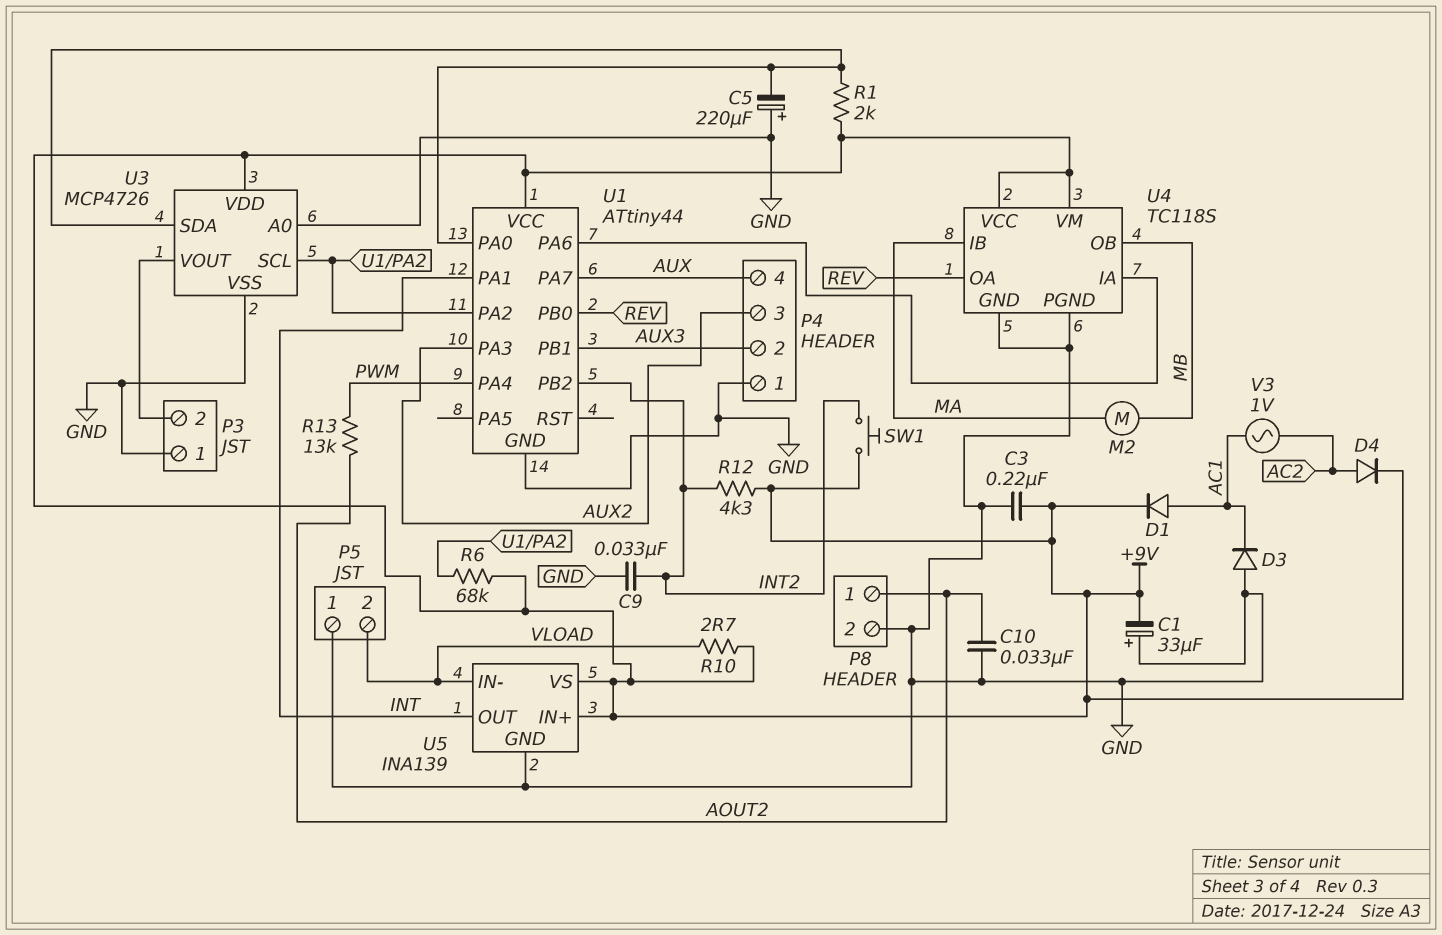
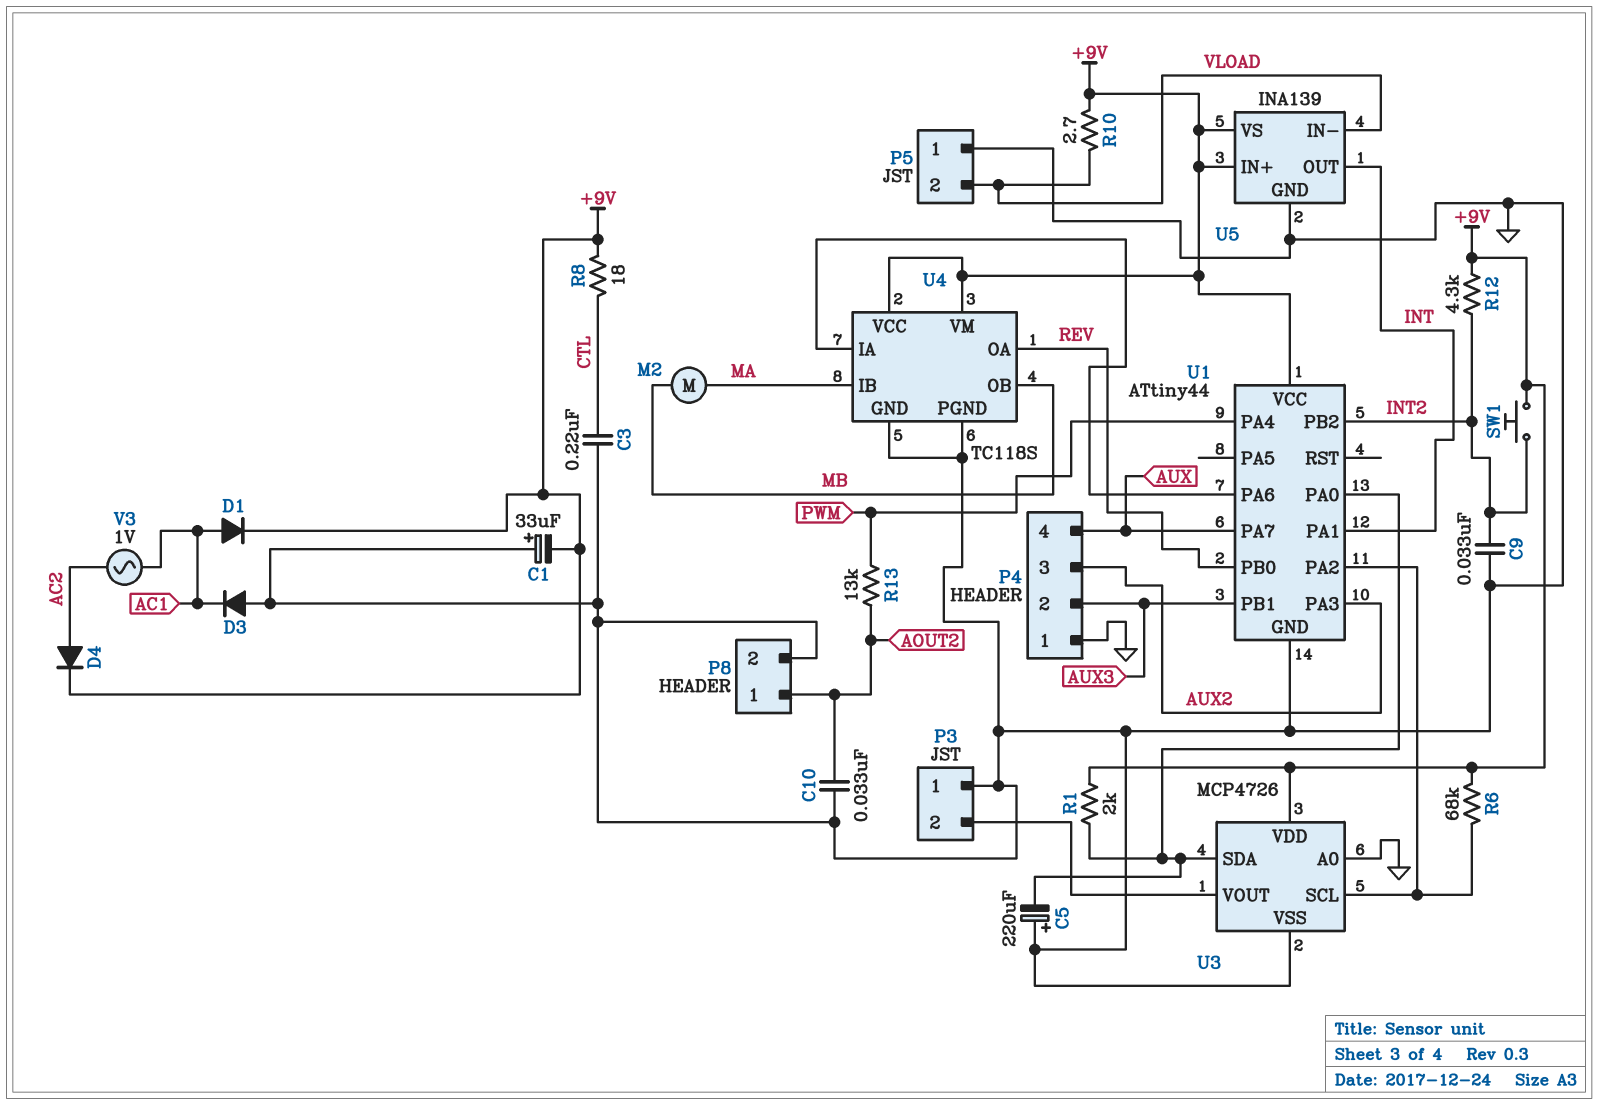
C3: 220nF (+9V, GND) -> 220nF (CTL, GND)
R8: none -> 18 (+9V, CTL)

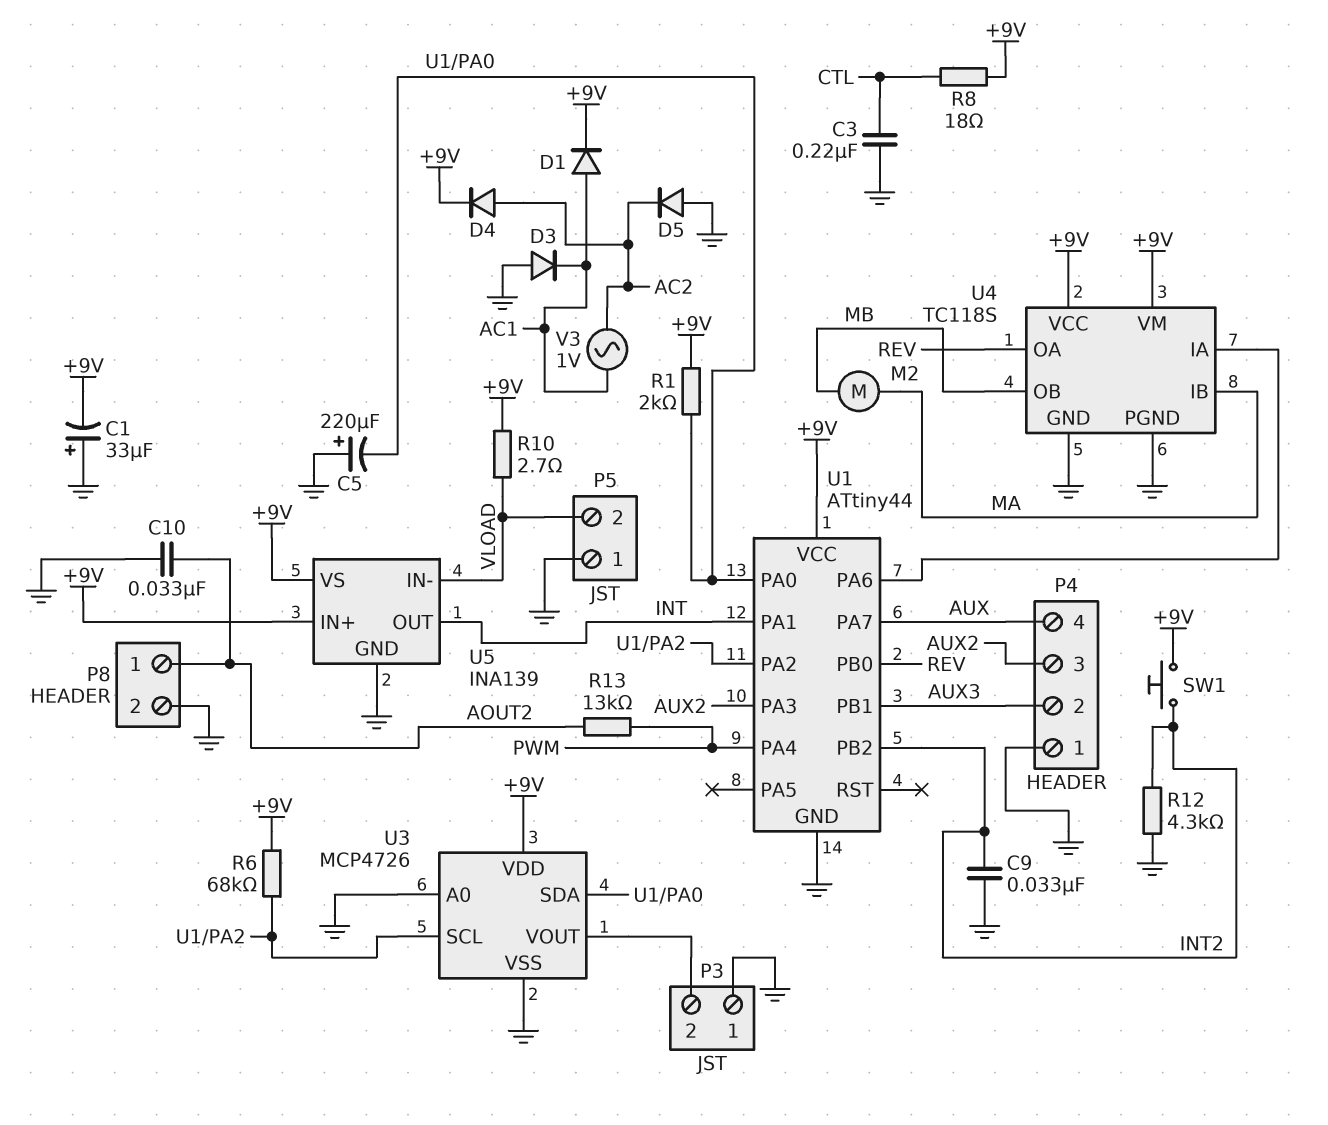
D5: none -> diode (A GND, K AC2)
R12: 4.3k (+9V, INT2) -> 4.3k (GND, INT2)

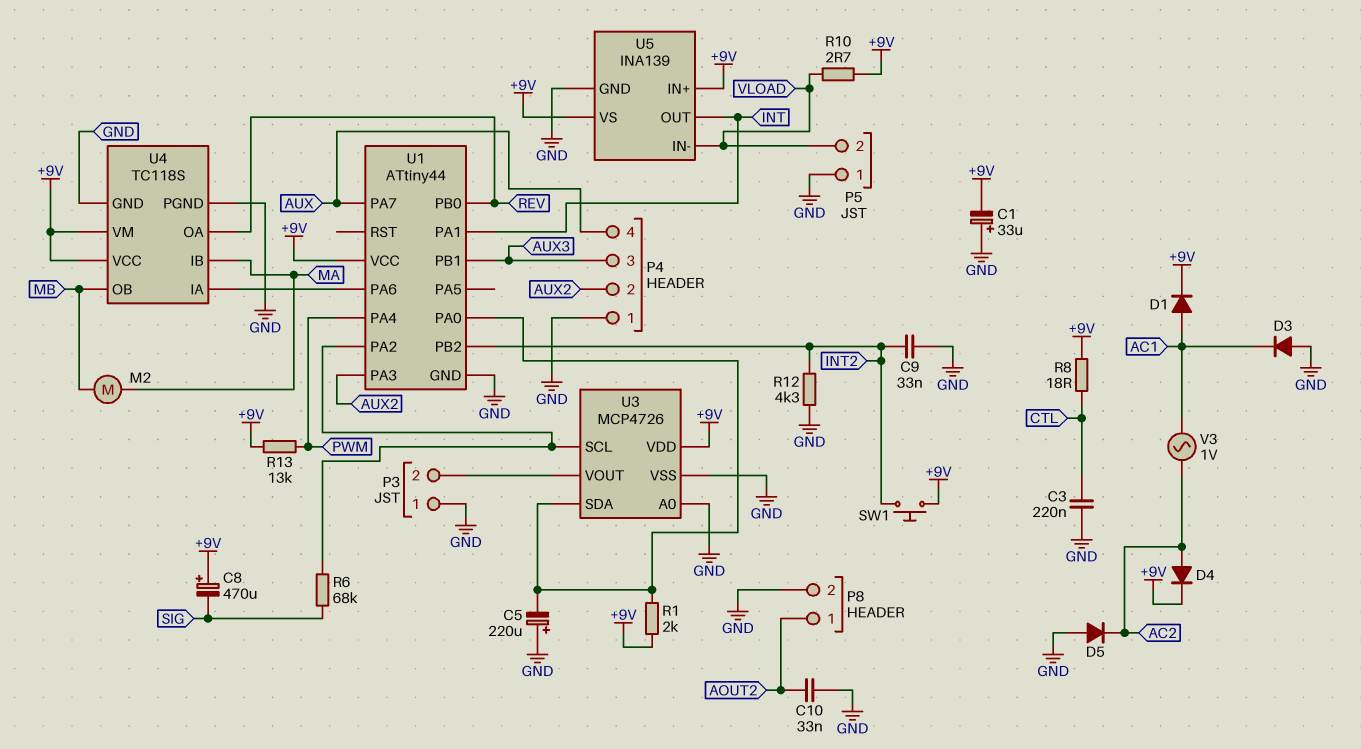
C8: none -> 470uF (plus +9V, minus SIG)
P4 pin 2: AUX3 -> AUX2
P4 pin 3: AUX2 -> AUX3
R6: 68k (+9V, U1/PA2) -> 68k (SIG, U1/PA2)
R13: 13k (AOUT2, PWM) -> 13k (+9V, PWM)

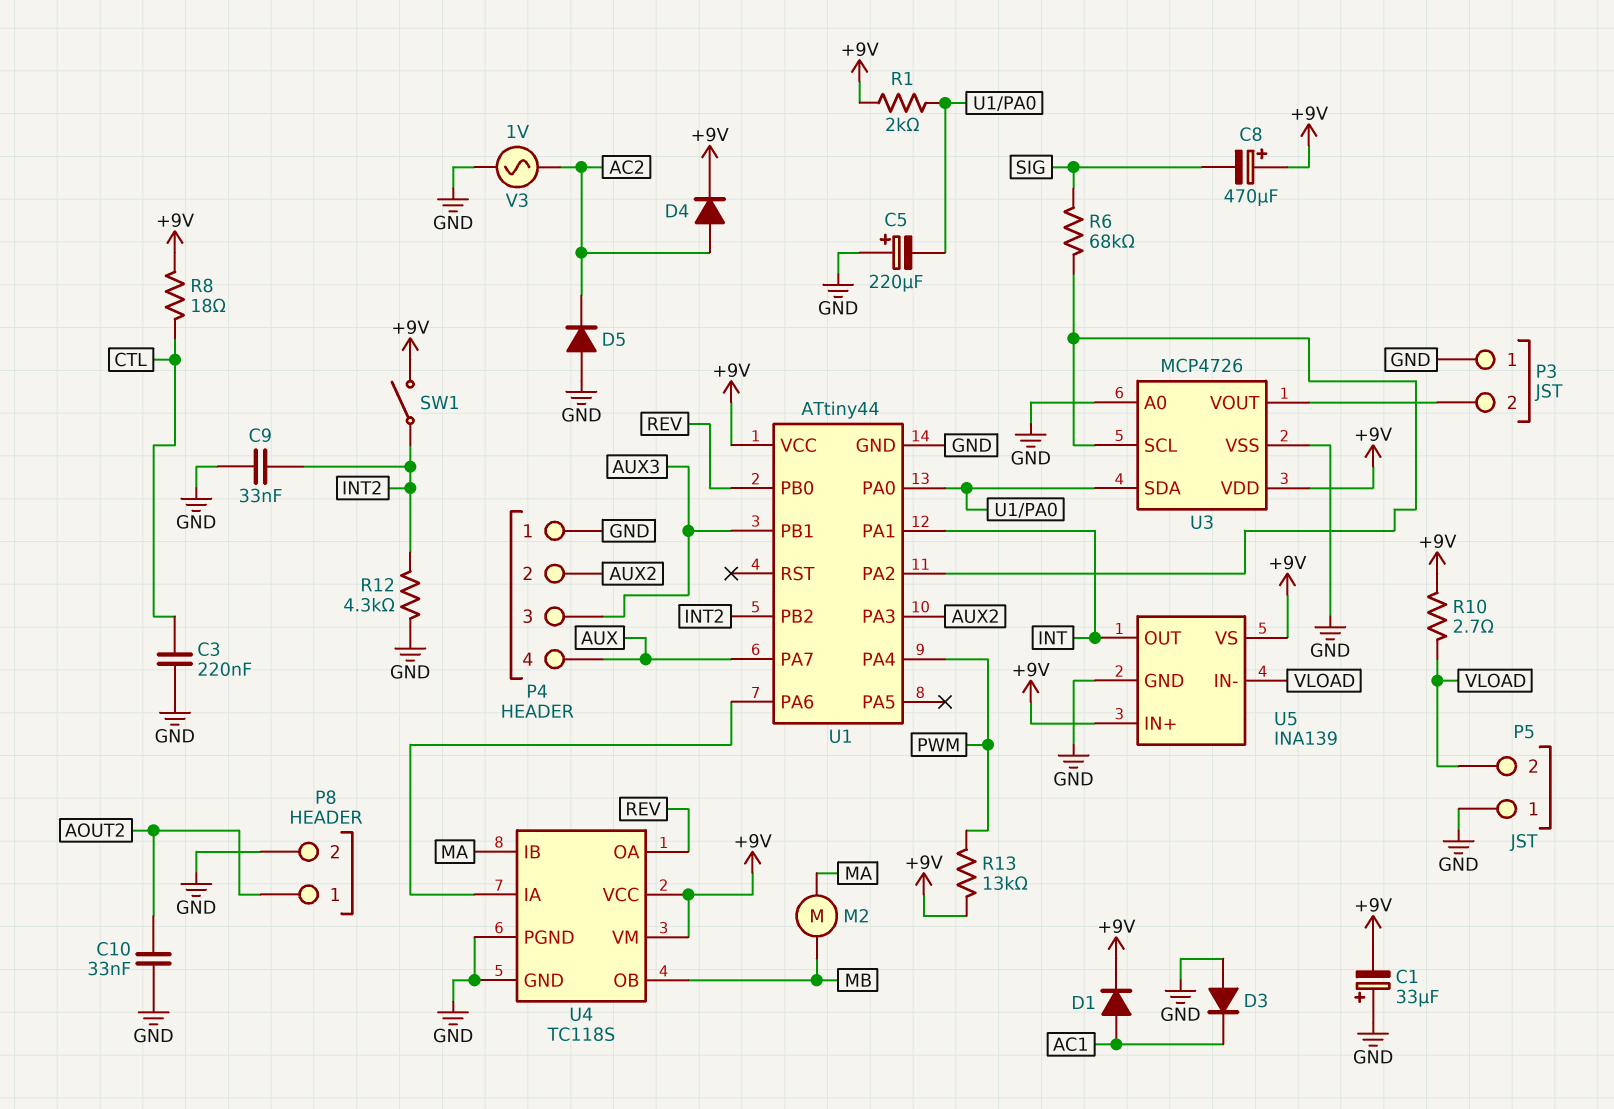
SW1: button (+9V, INT2) -> switch (+9V, INT2)
V3: AC 1V (AC1, AC2) -> AC 1V (AC2, GND)

